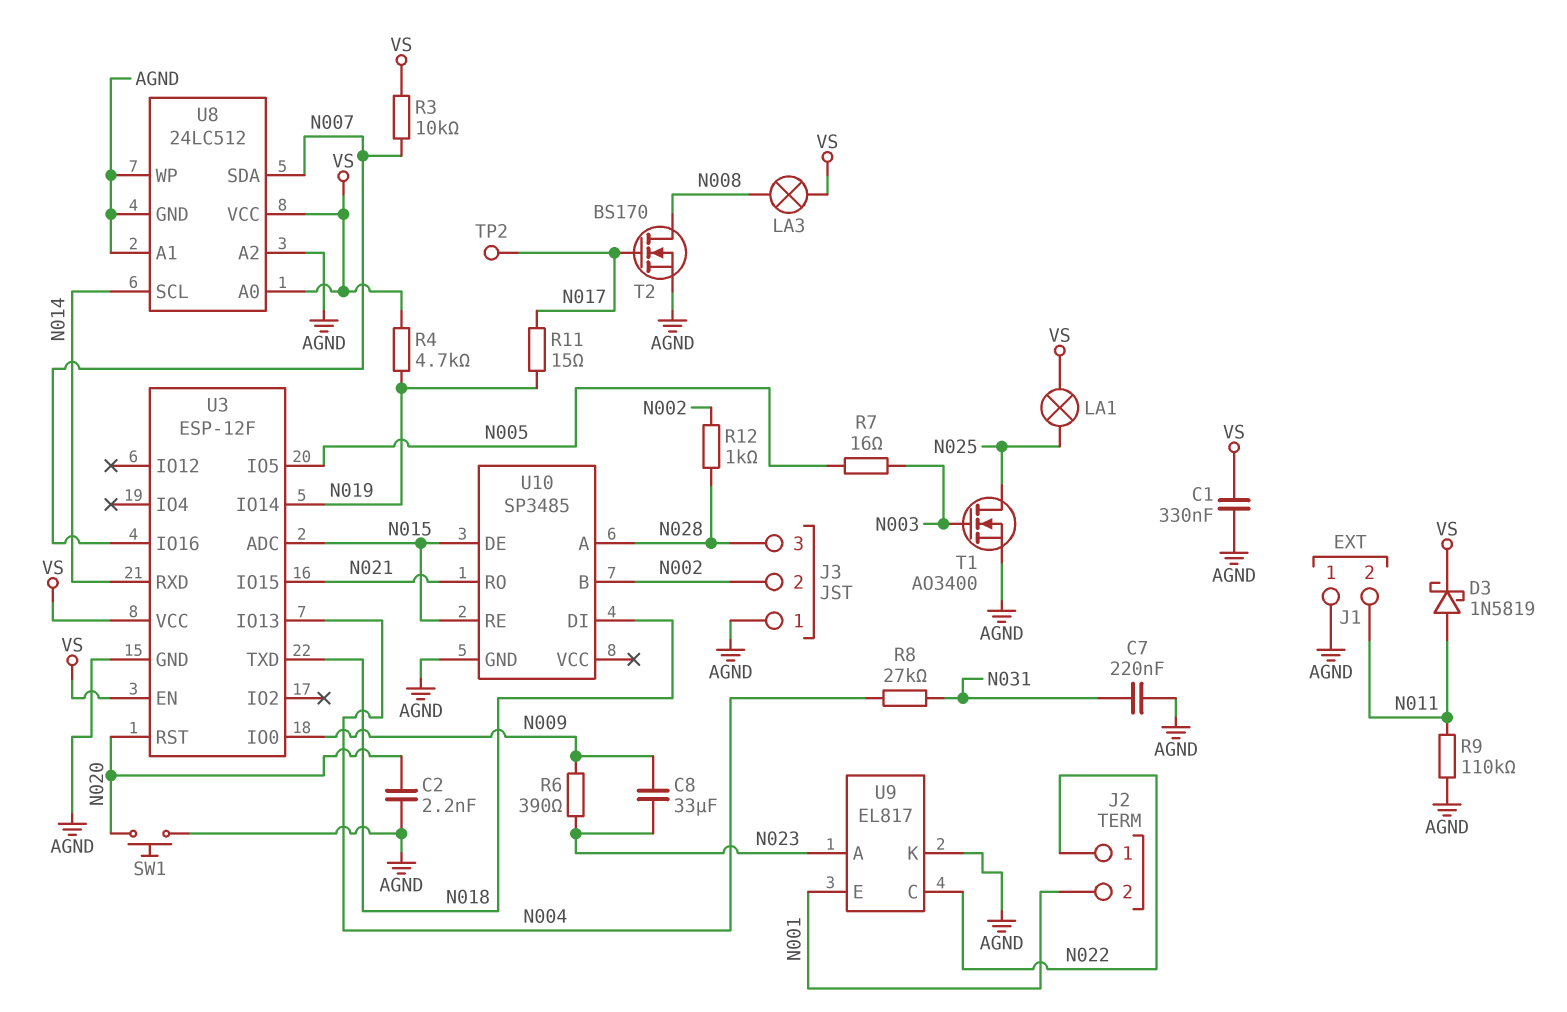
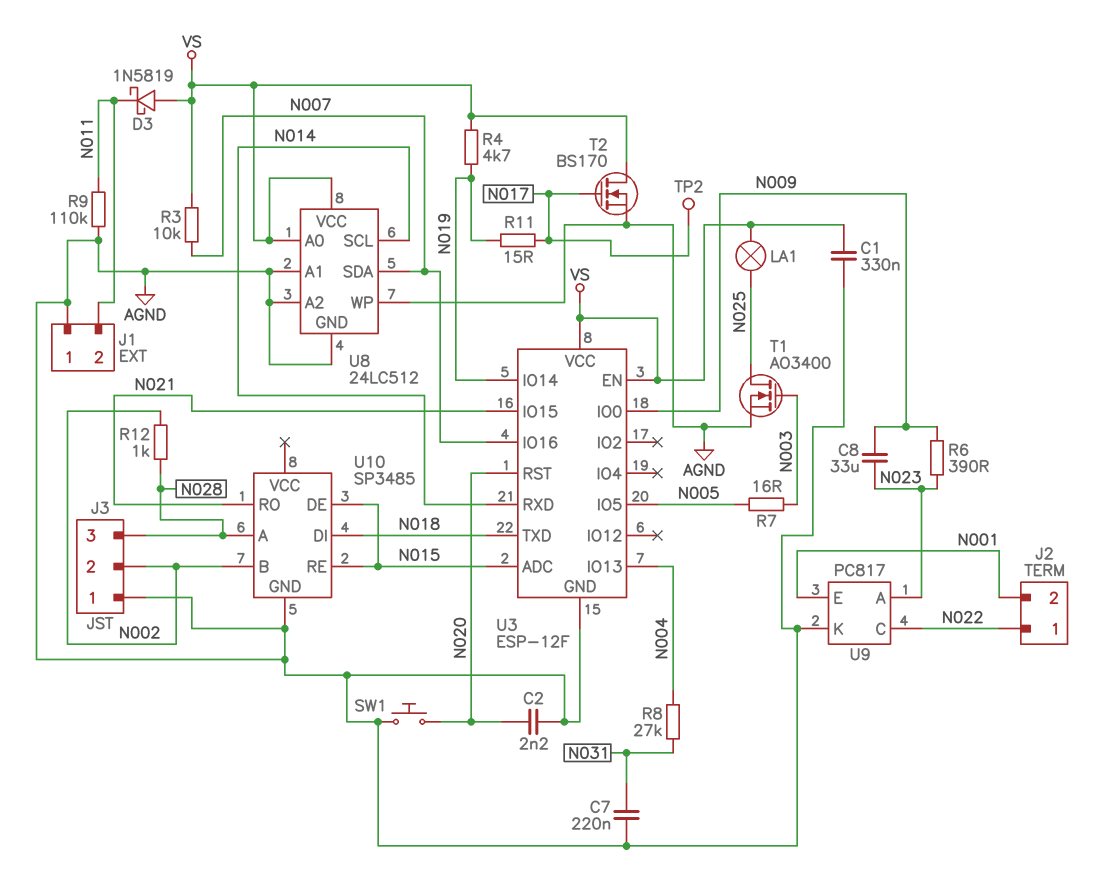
D3: schottky 1N5819 (A N011, K VS) -> schottky 1N5819 (A VS, K N011)
LA3: lamp (N008, VS) -> none
T2: NMOS BS170 (G N017, D N008, S AGND) -> NMOS BS170 (G N017, D VS, S AGND)
U9: EL817 -> PC817

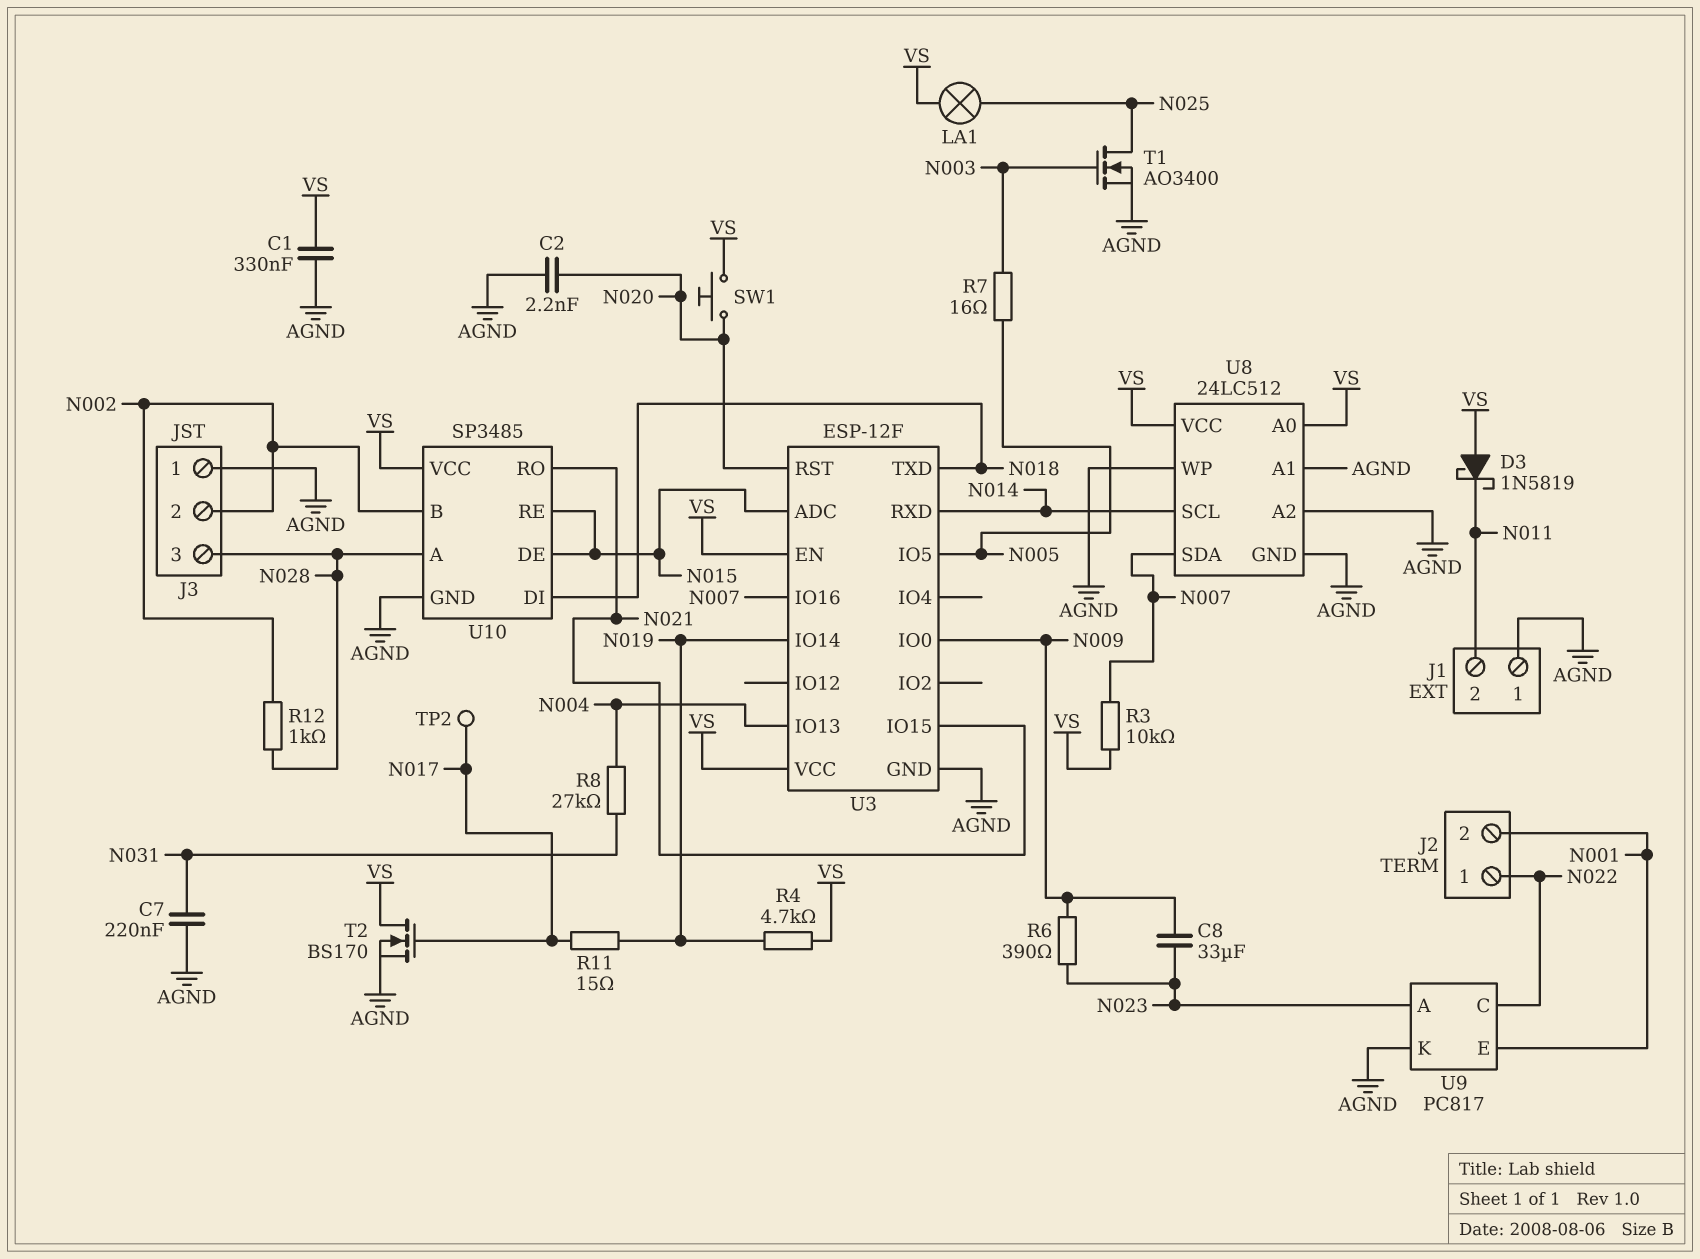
R9: 110k (AGND, N011) -> none
SW1: button (AGND, N020) -> button (N020, VS)
U10 pin VCC: none -> VS

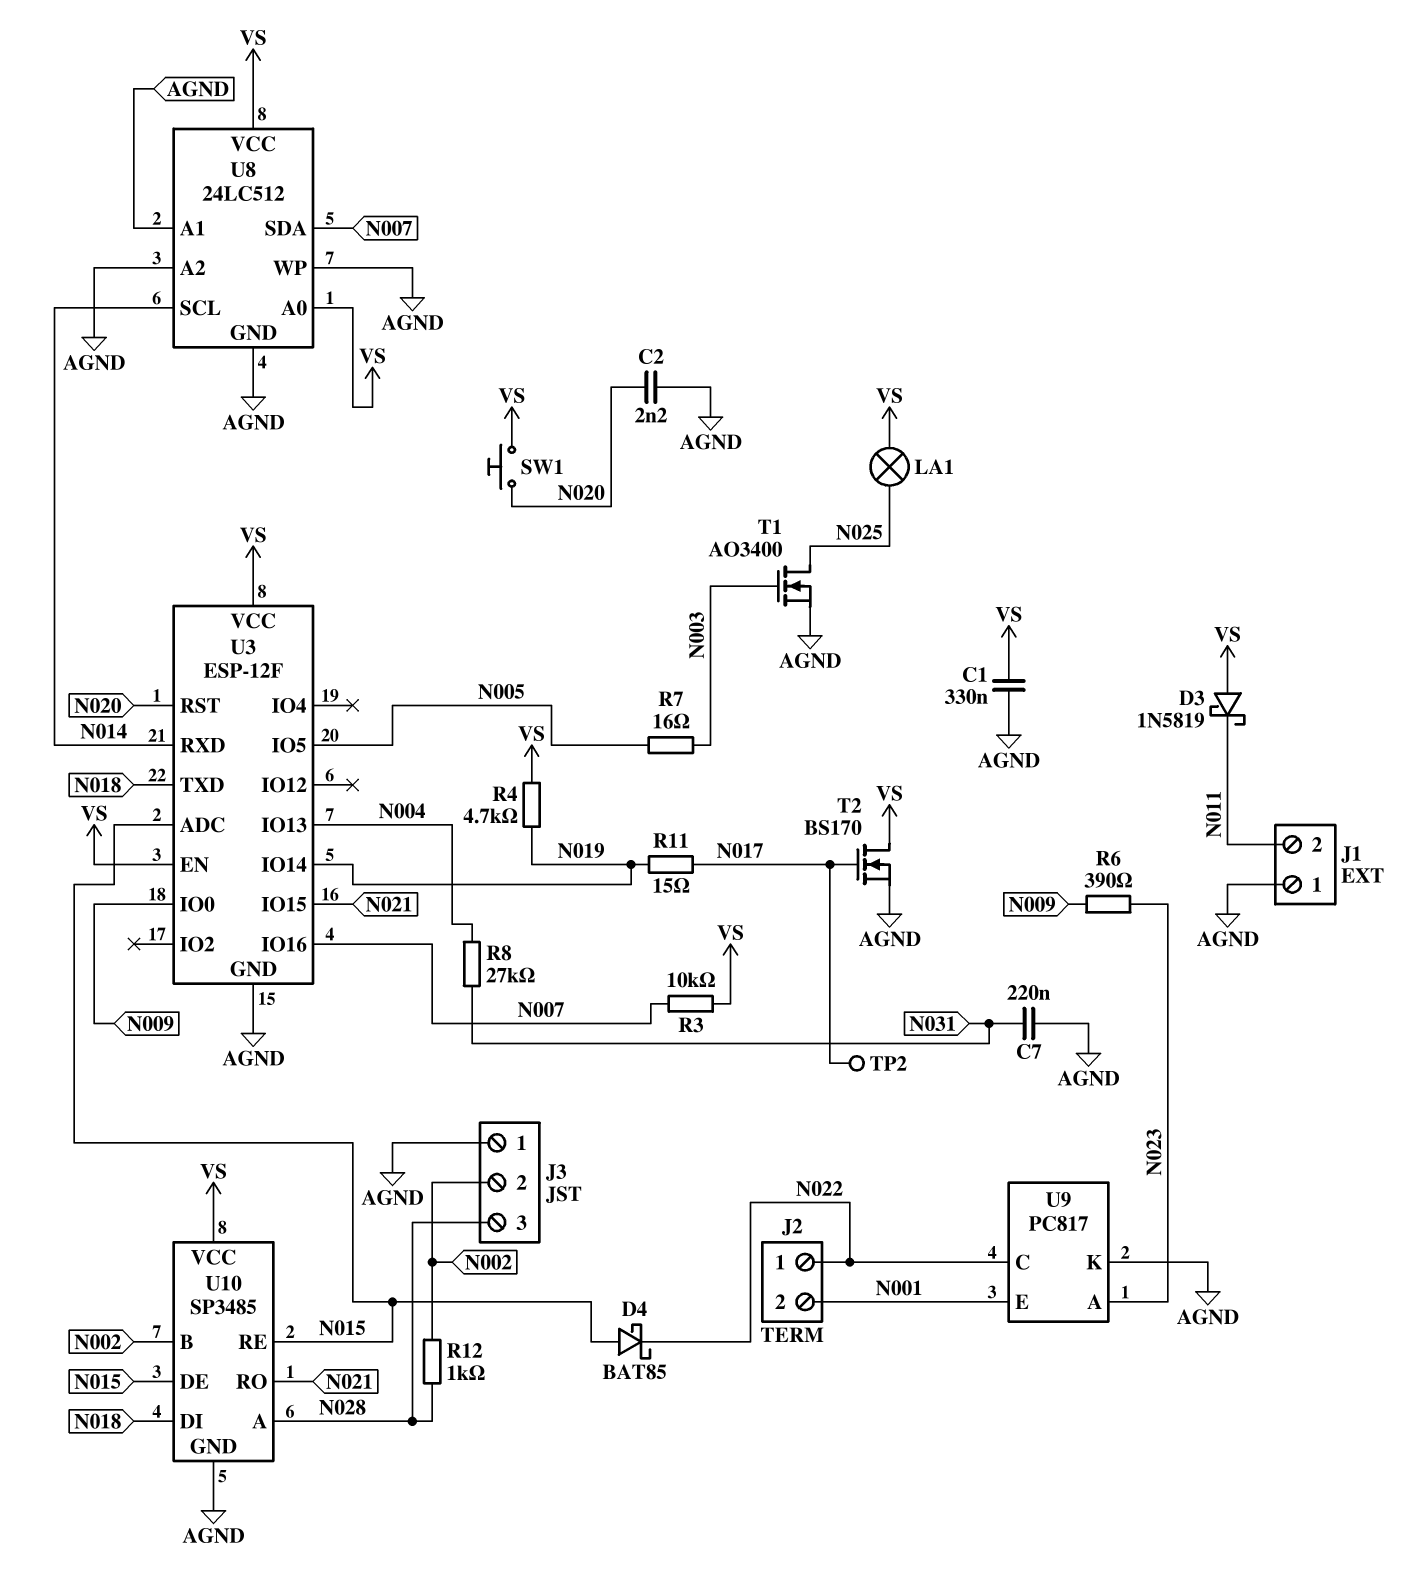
C8: 33uF (N009, N023) -> none
D4: none -> schottky BAT85 (A N015, K N022)

